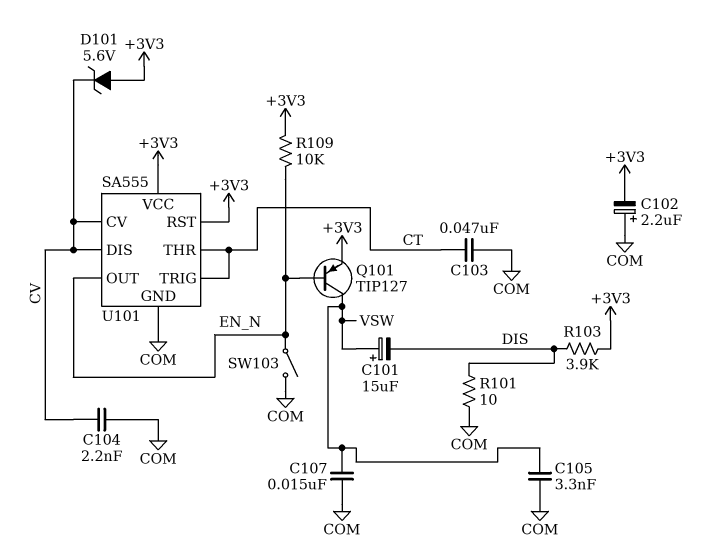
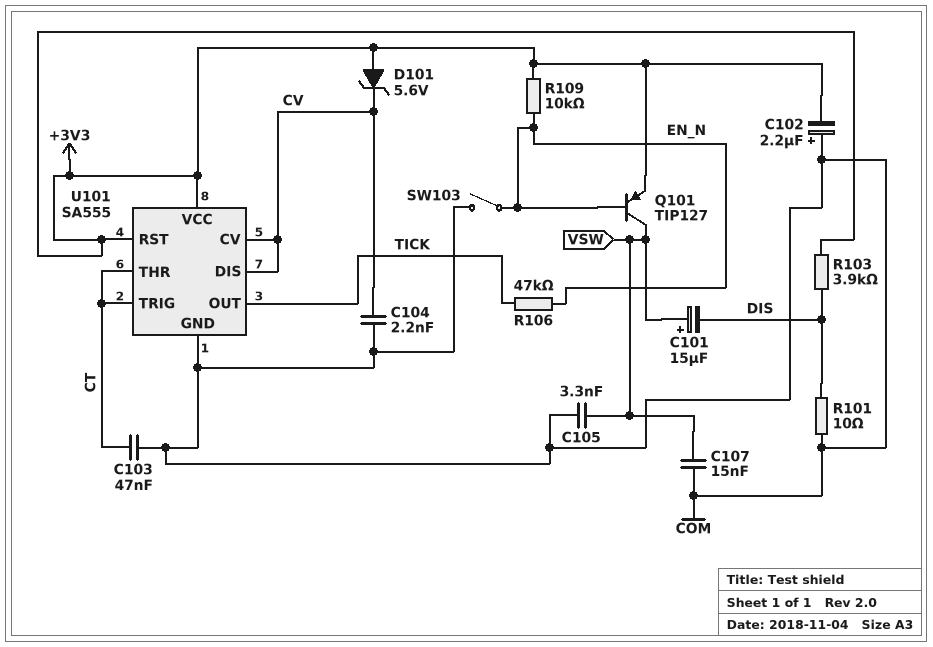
R106: none -> 47k (EN_N, TICK)
U101 pin OUT: EN_N -> TICK

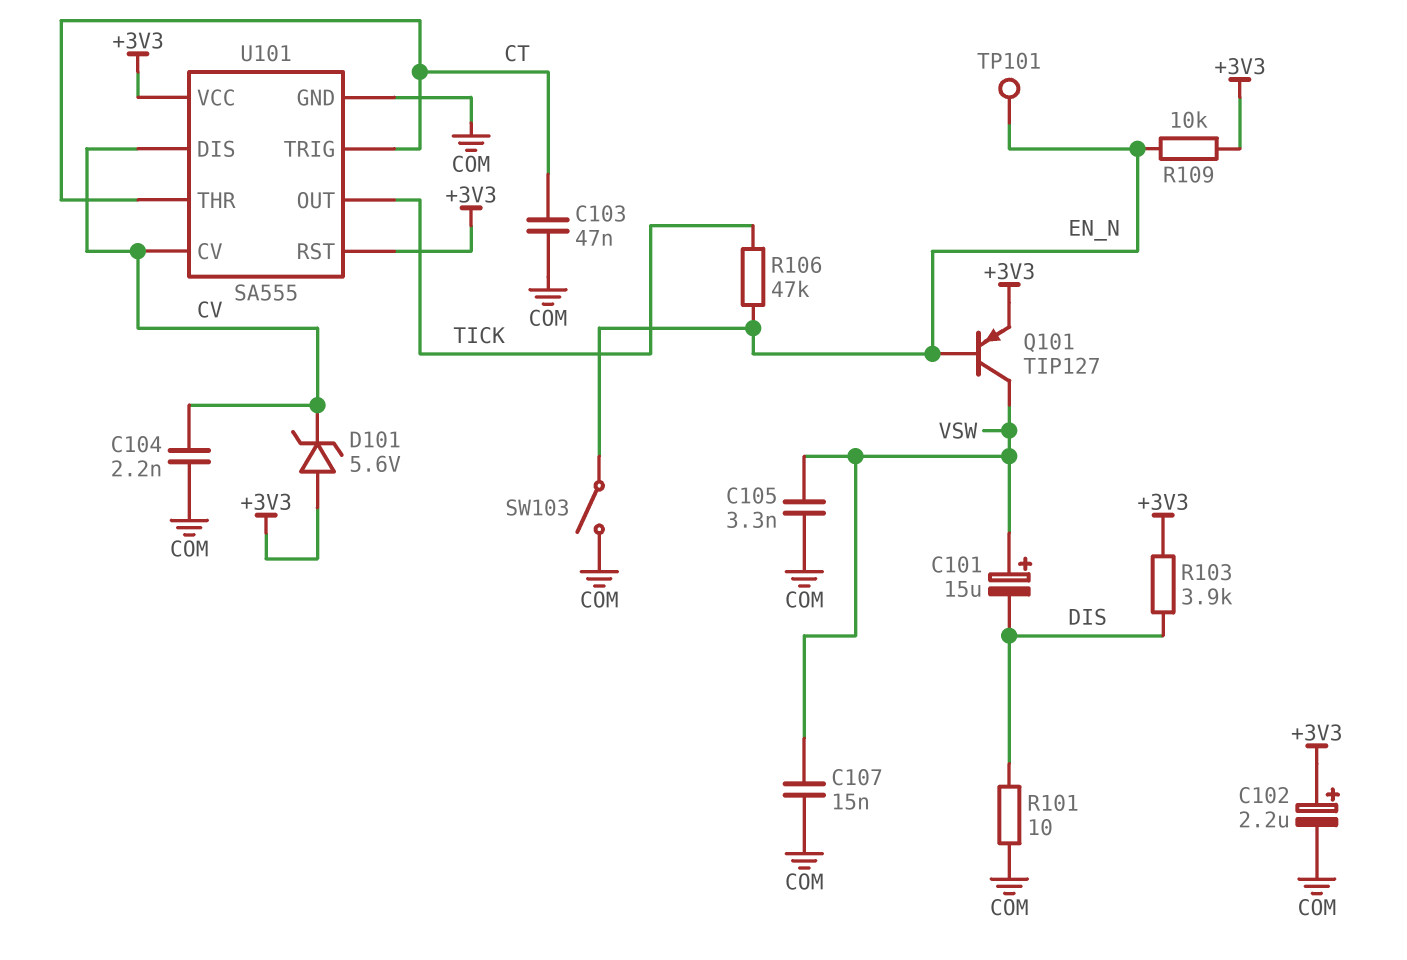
C102: 2.2uF (plus COM, minus +3V3) -> 2.2uF (plus +3V3, minus COM)
TP101: none -> test point (EN_N)

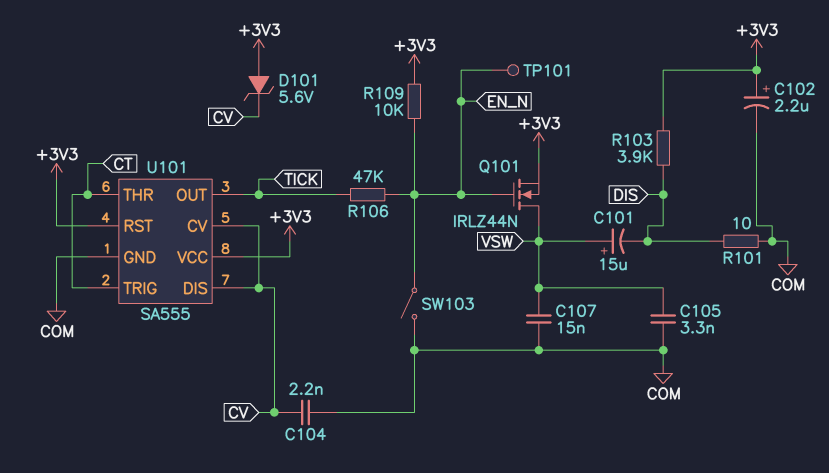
C103: 47nF (COM, CT) -> none
Q101: PNP TIP127 (B EN_N, C VSW, E +3V3) -> NMOS IRLZ44N (G EN_N, D VSW, S +3V3)

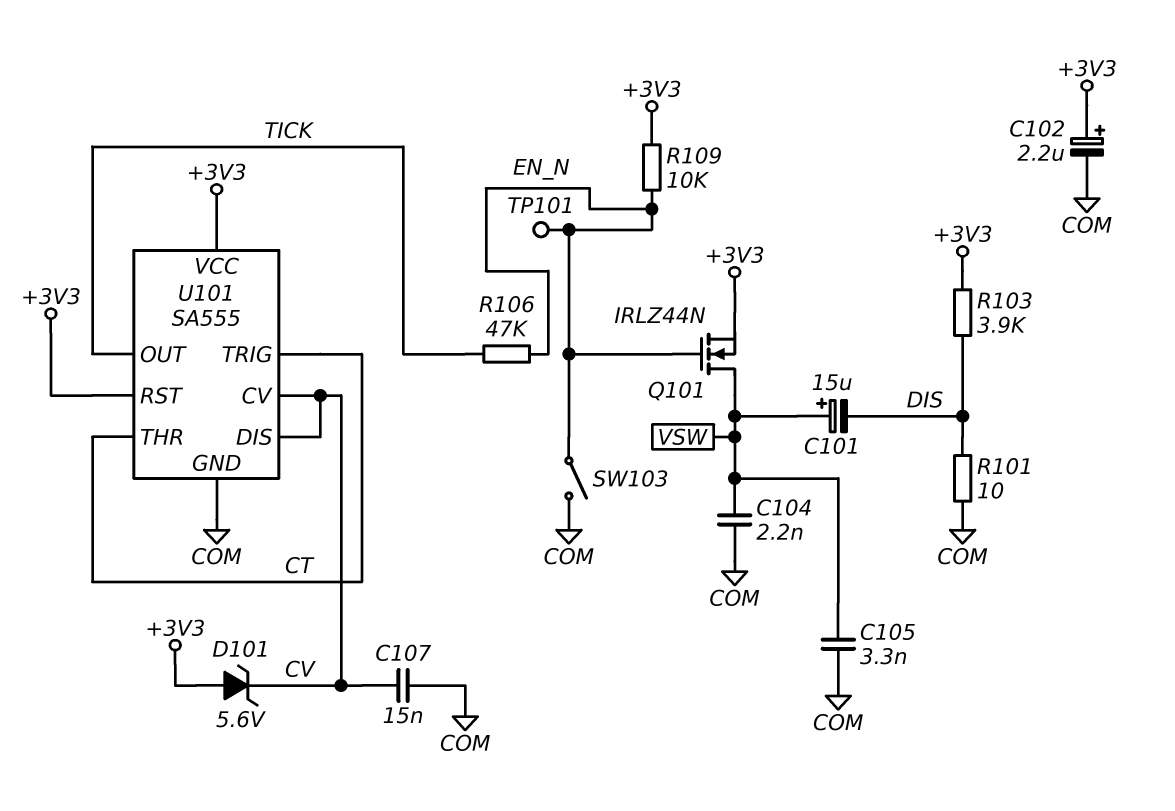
C104: 2.2nF (COM, CV) -> 2.2nF (COM, VSW)
C107: 15nF (COM, VSW) -> 15nF (COM, CV)

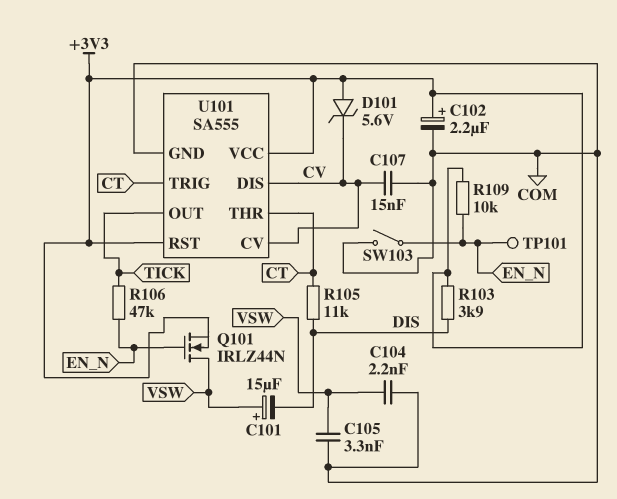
R101: 10 (COM, DIS) -> none
R105: none -> 11k (CT, DIS)

